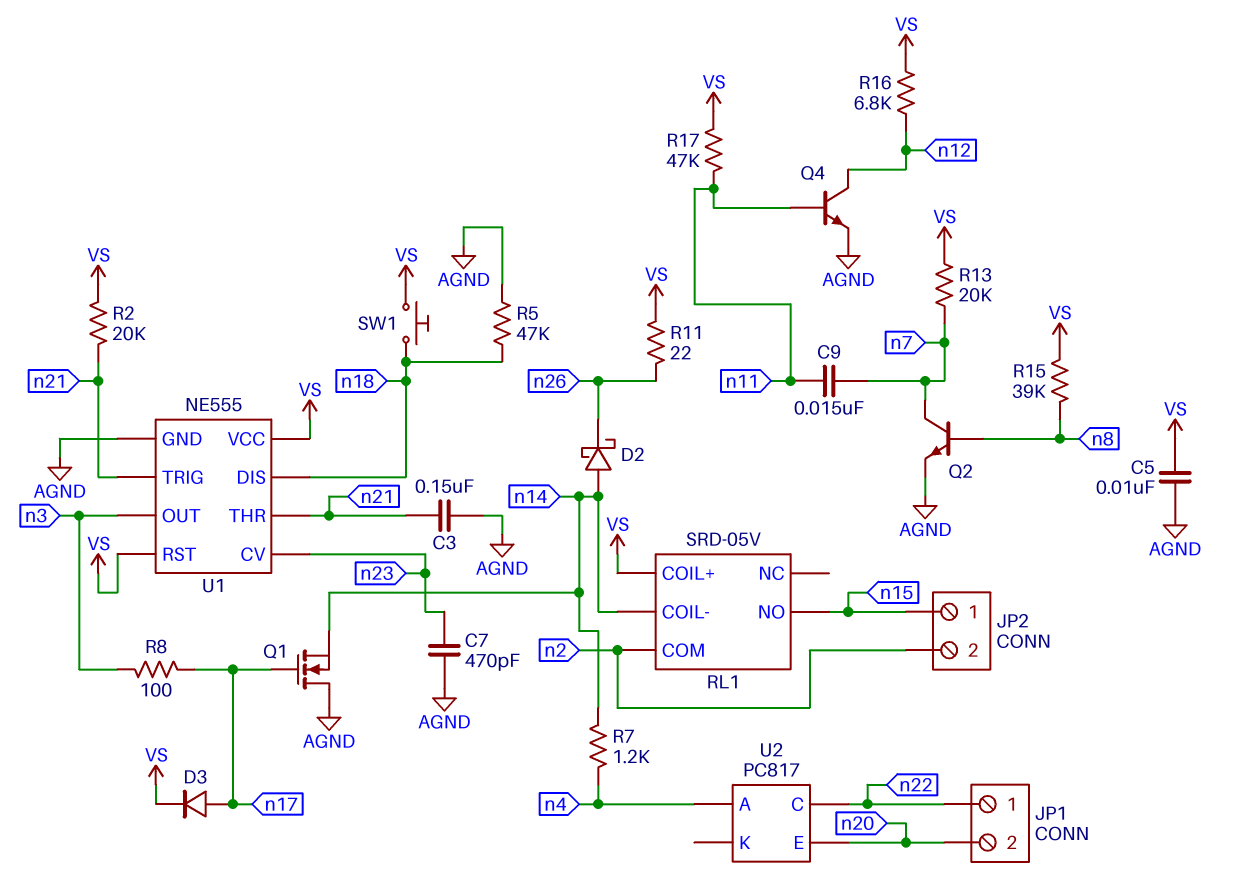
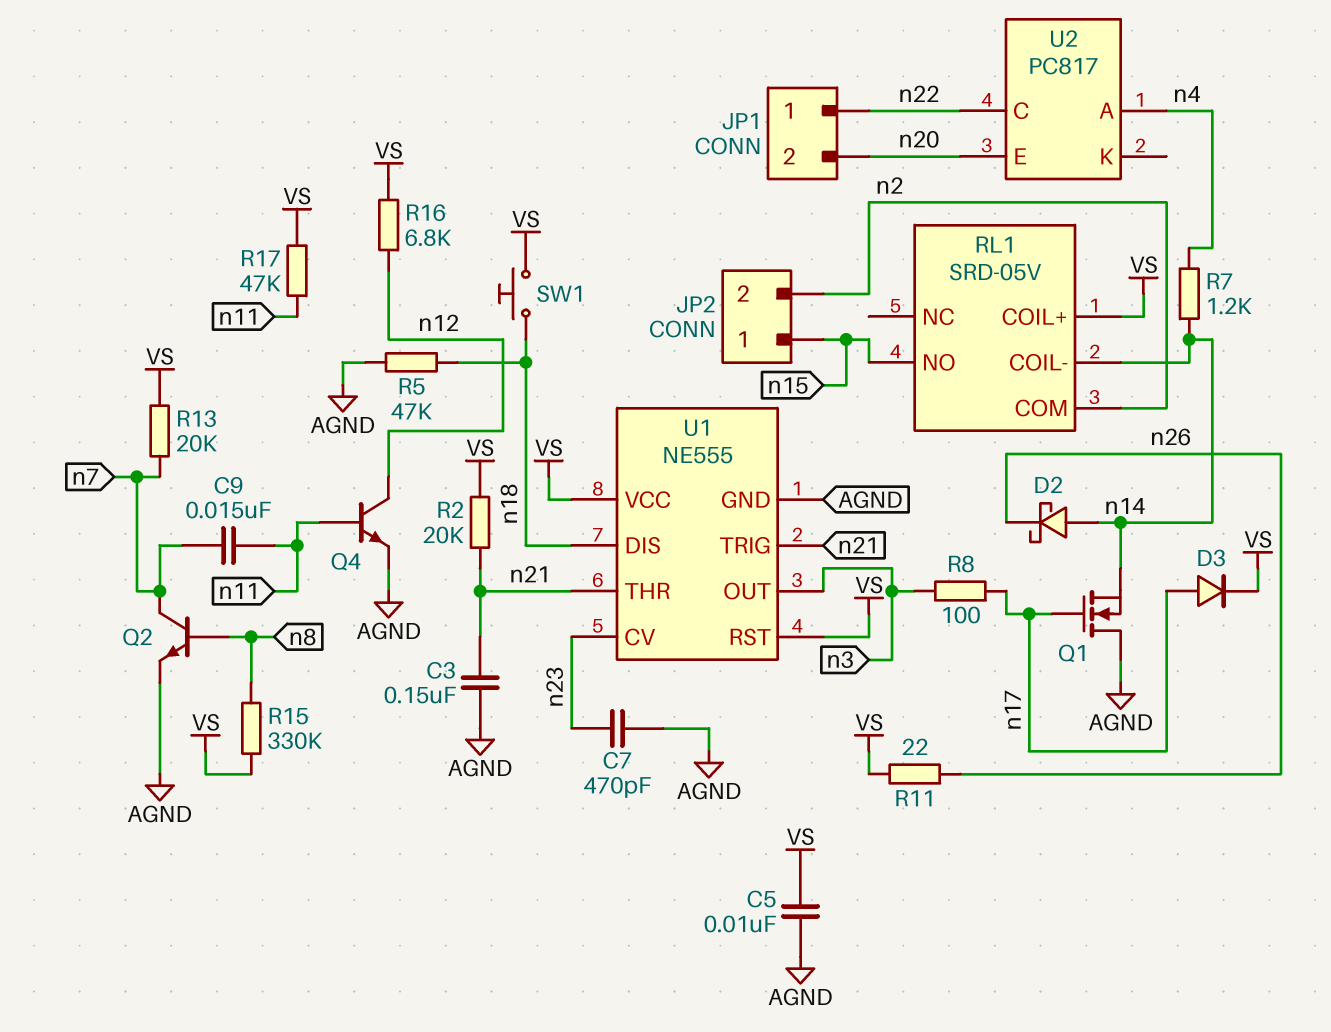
R15: 39k (VS, n8) -> 330k (VS, n8)

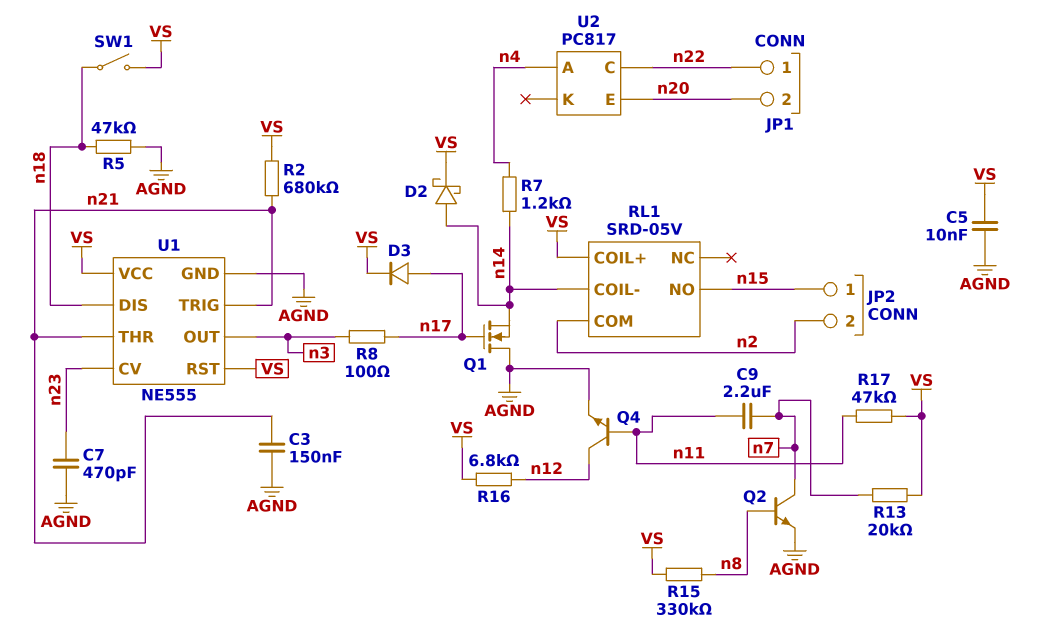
C9: 15nF (n7, n11) -> 2.2uF (n7, n11)
D2: schottky (A n14, K n26) -> schottky (A n14, K VS)
R2: 20k (VS, n21) -> 680k (VS, n21)
R11: 22 (VS, n26) -> none
SW1: button (VS, n18) -> switch (VS, n18)

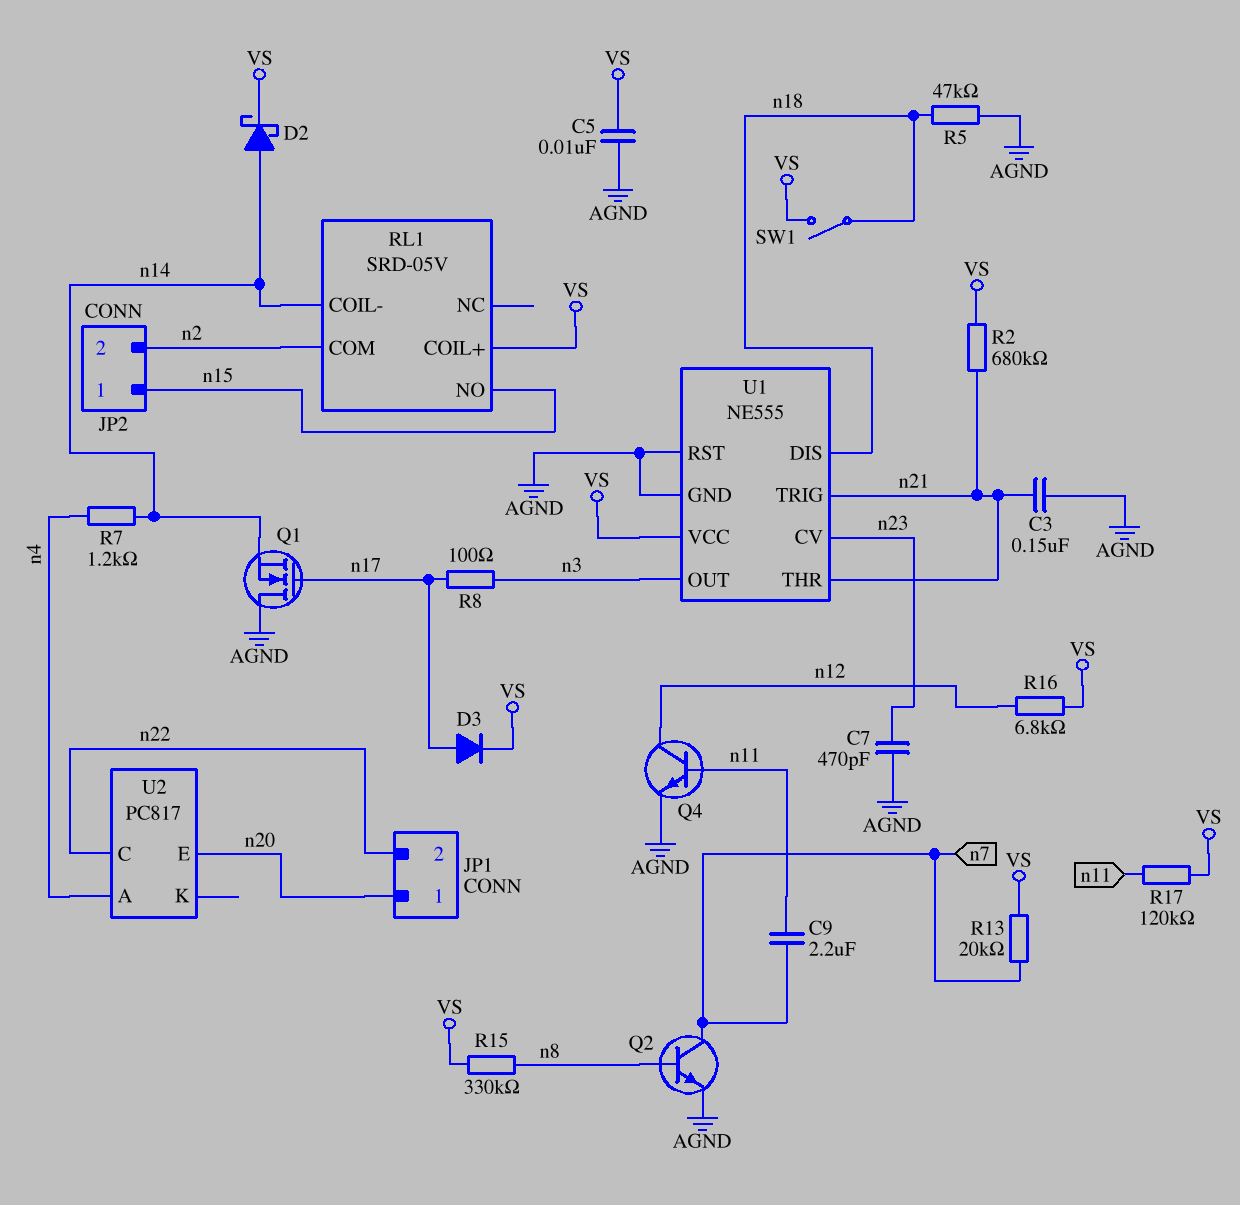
JP1 pin 1: n22 -> n20
JP1 pin 2: n20 -> n22
R17: 47k (VS, n11) -> 120k (VS, n11)
U1 pin RST: VS -> AGND

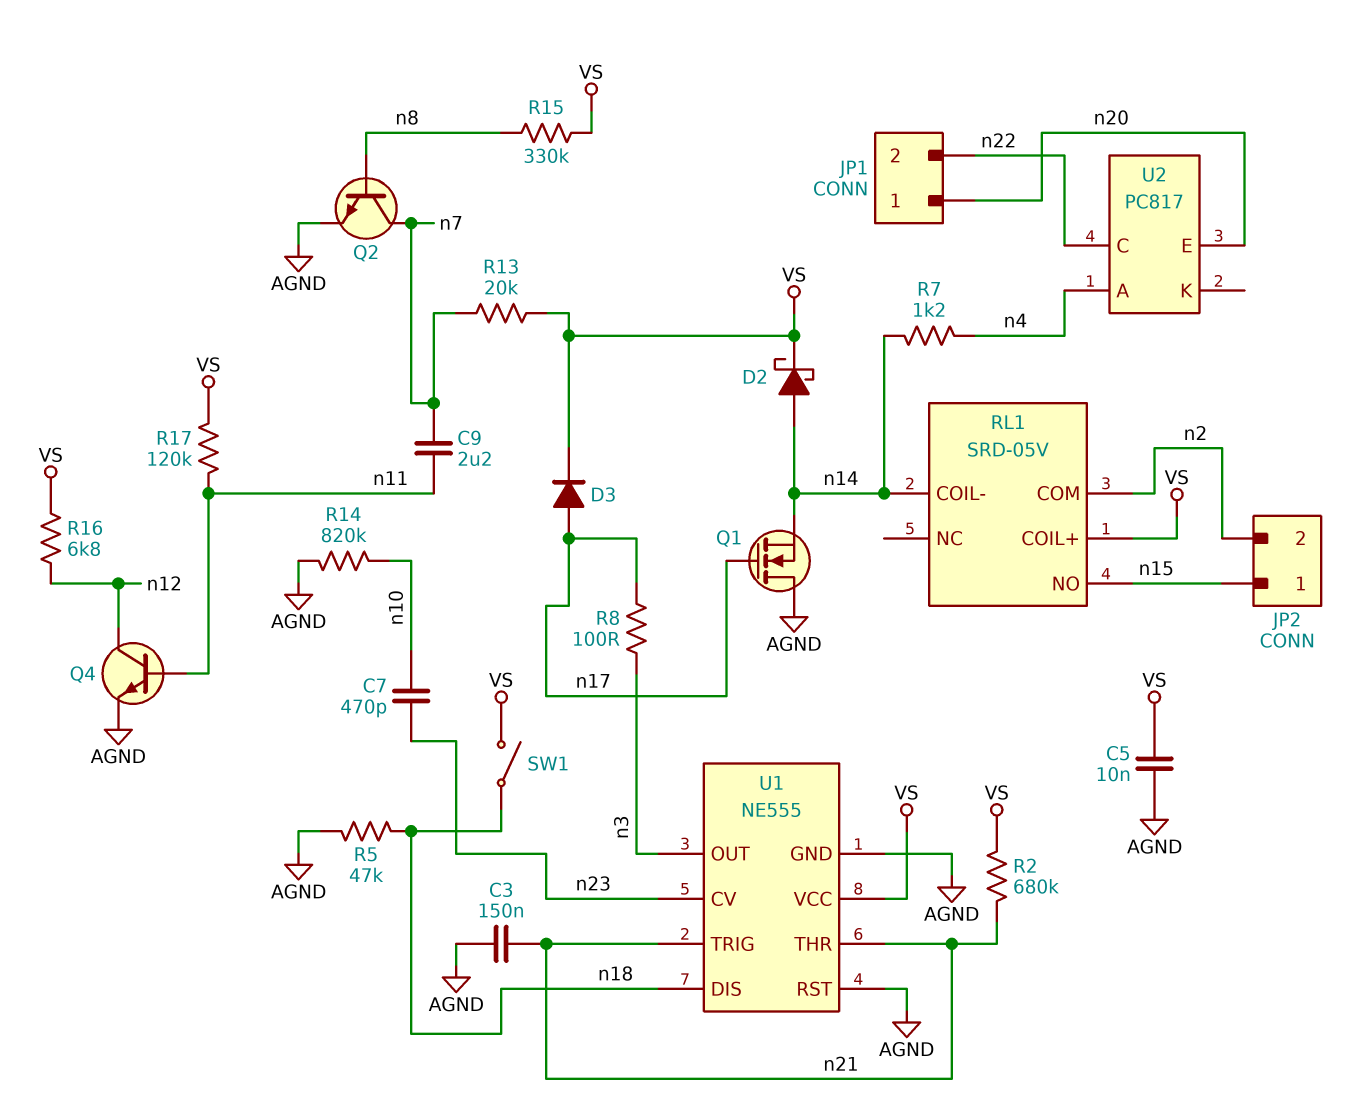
C7: 470pF (AGND, n23) -> 470pF (n10, n23)
R14: none -> 820k (AGND, n10)

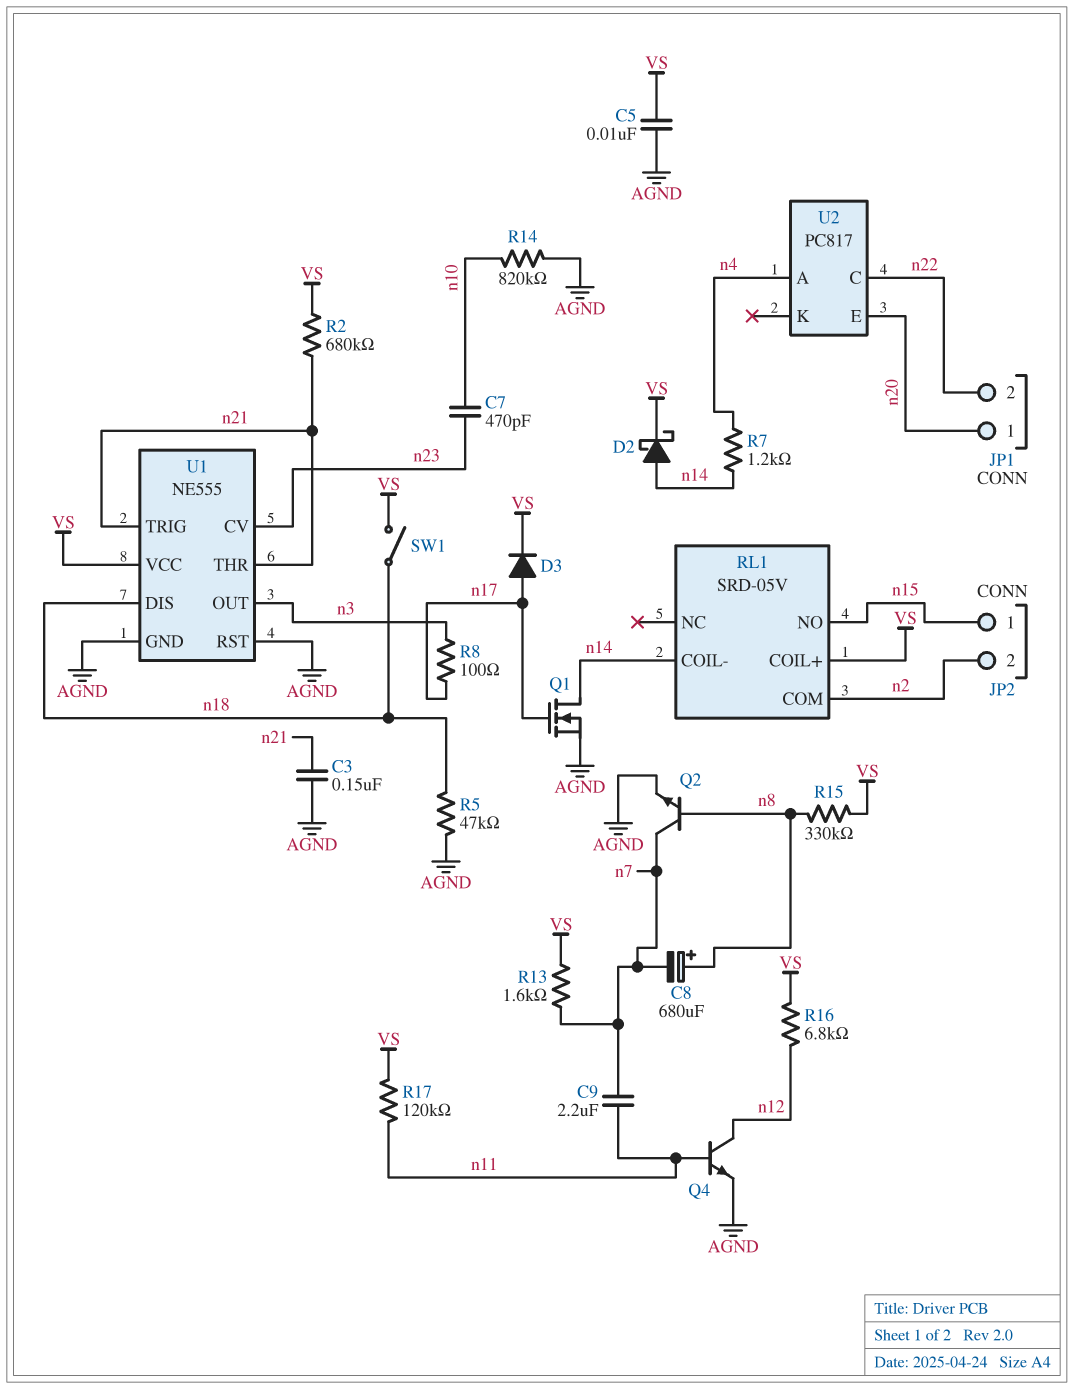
C8: none -> 680uF (plus n8, minus n7)
Q1: NMOS (G n17, D AGND, S n14) -> NMOS (G n17, D n14, S AGND)
R13: 20k (VS, n7) -> 1.6k (VS, n7)

